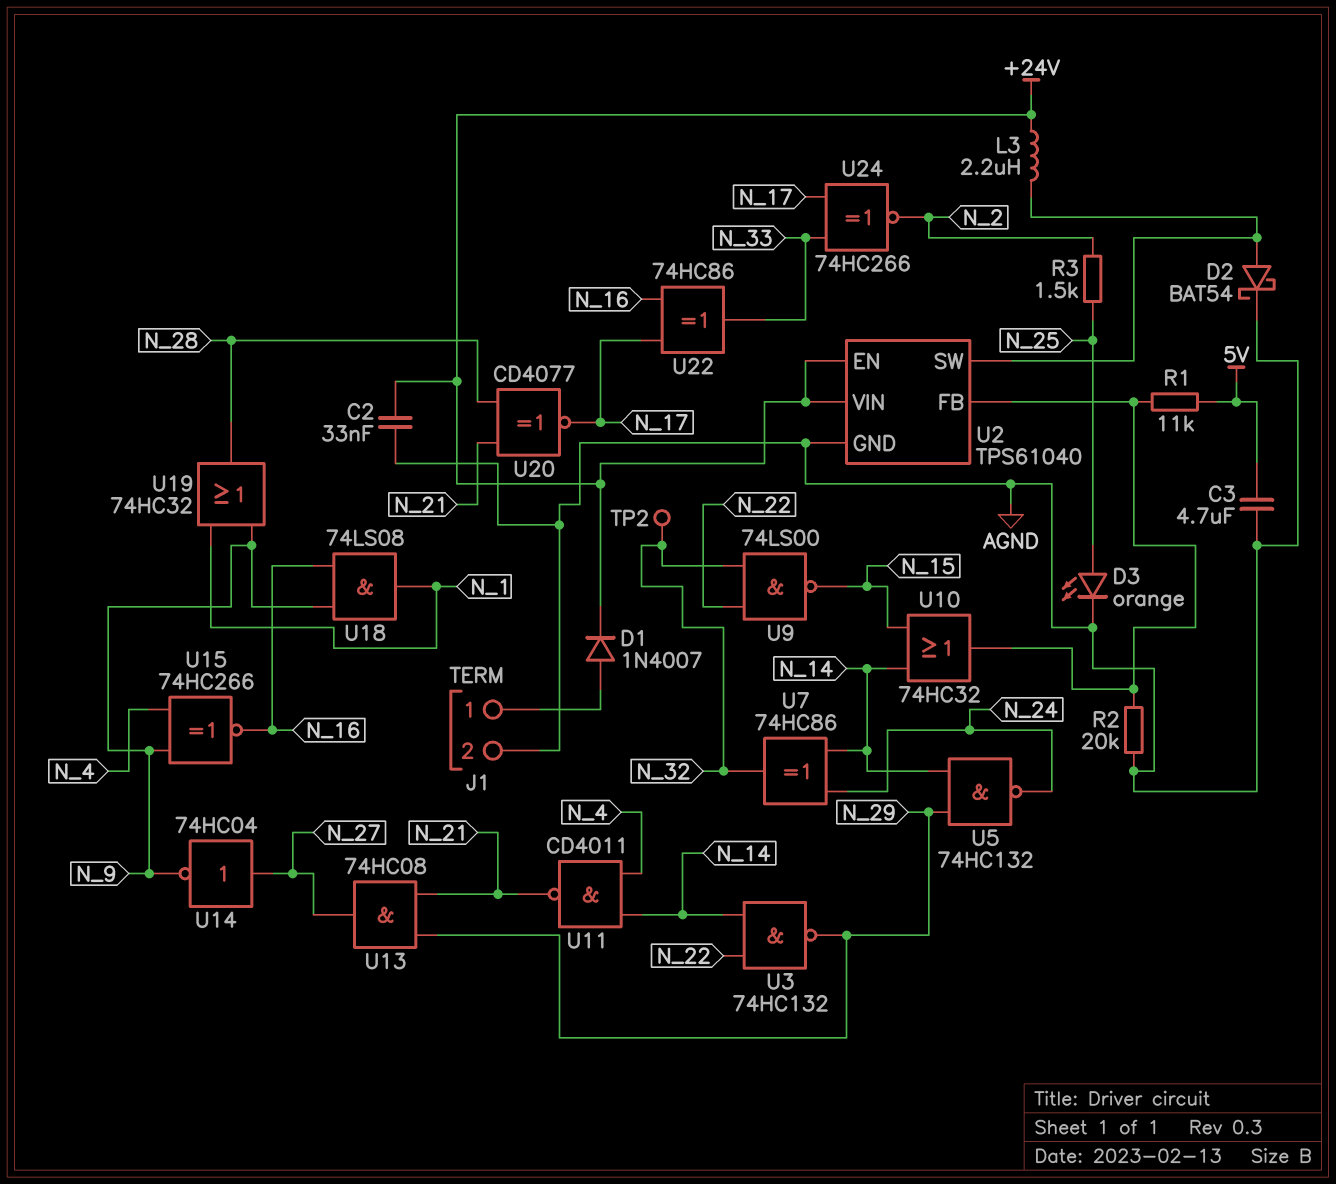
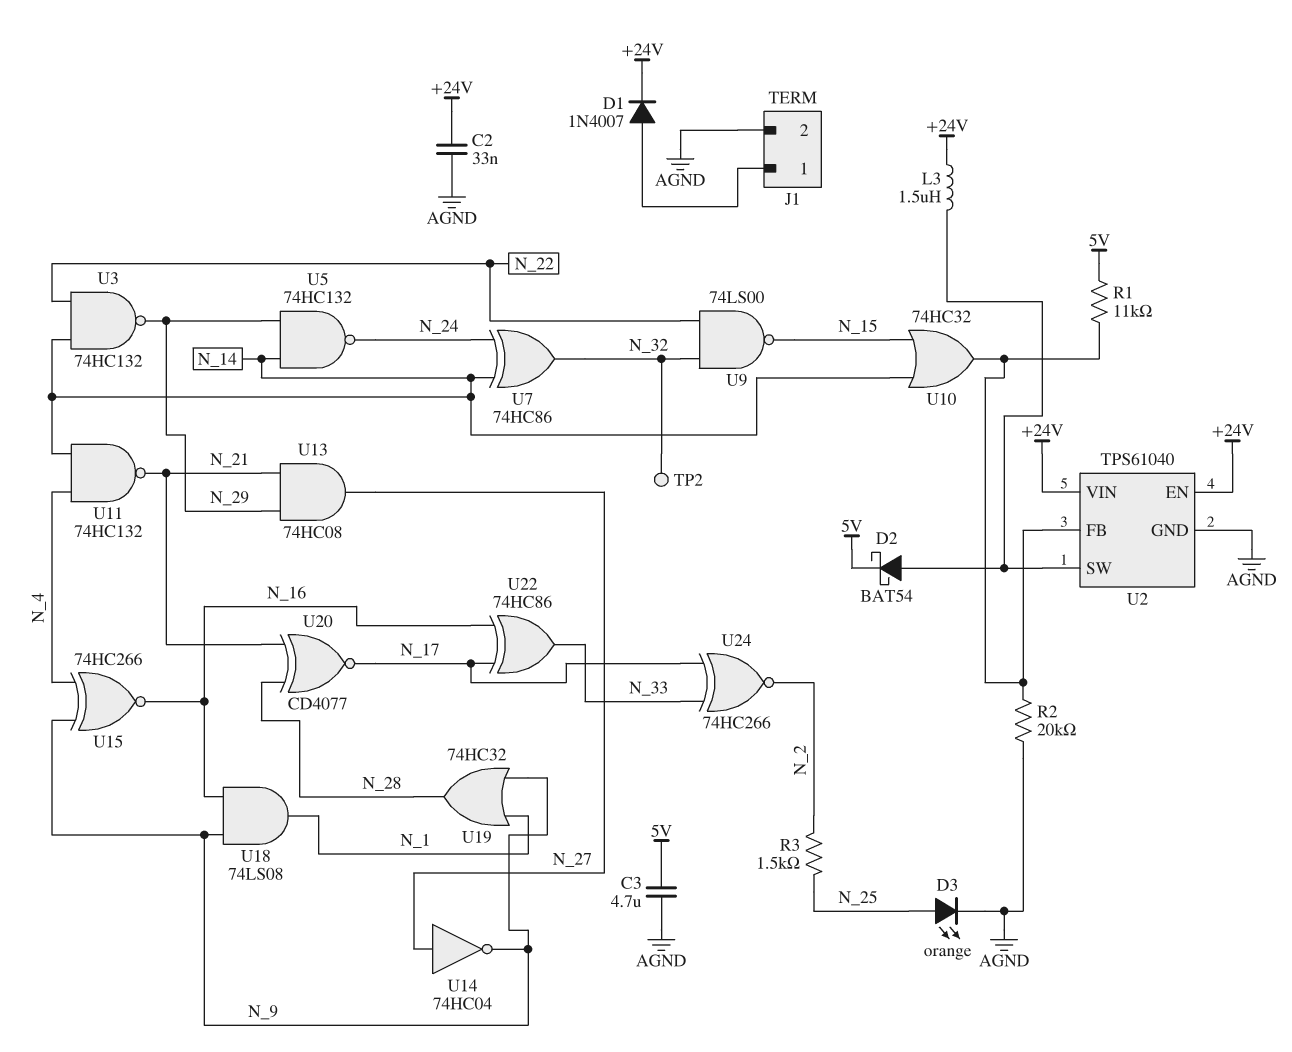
D2: schottky BAT54 (A U2/SW, K AGND) -> schottky BAT54 (A U2/SW, K 5V)
L3: 2.2uH (+24V, U2/SW) -> 1.5uH (+24V, U2/SW)
U11: NAND CD4011 (in N_4, in N_14, out N_21) -> NAND 74HC132 (in N_4, in N_14, out N_21)

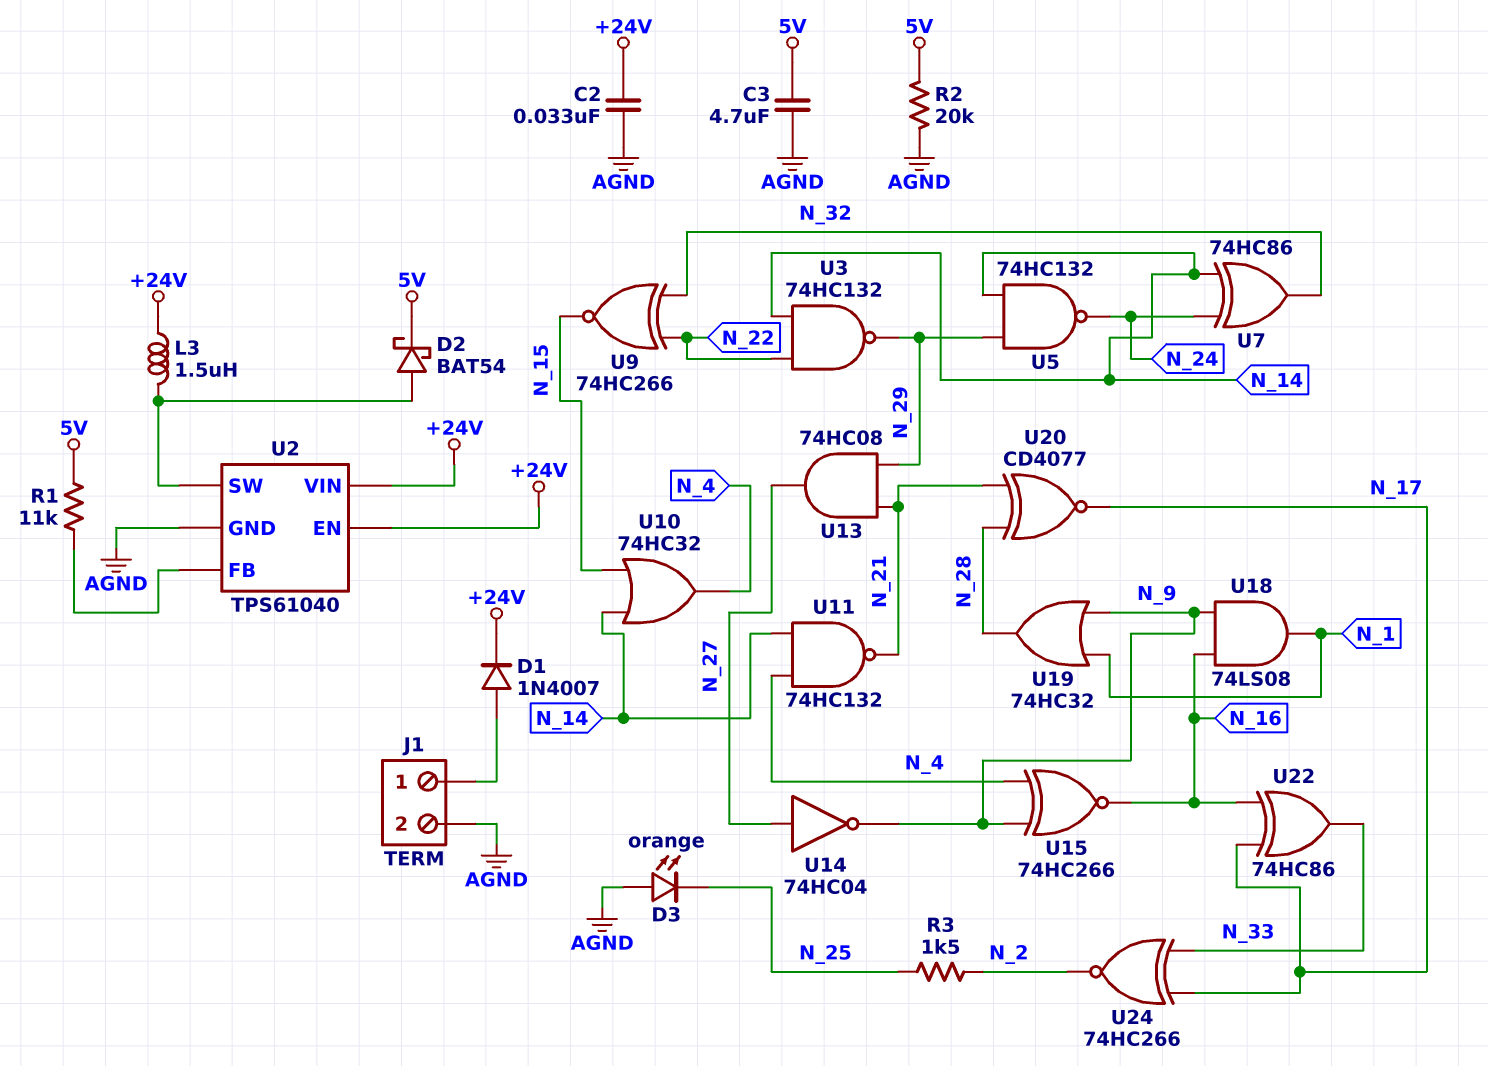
D3: LED orange (A N_25, K AGND) -> LED orange (A AGND, K N_25)
R2: 20k (AGND, U2/FB) -> 20k (5V, AGND)
TP2: test point (N_32) -> none
U9: NAND 74LS00 (in N_22, in N_32, out N_15) -> XNOR 74HC266 (in N_22, in N_32, out N_15)
U10: OR 74HC32 (in N_14, in N_15, out U2/FB) -> OR 74HC32 (in N_14, in N_15, out N_4)

